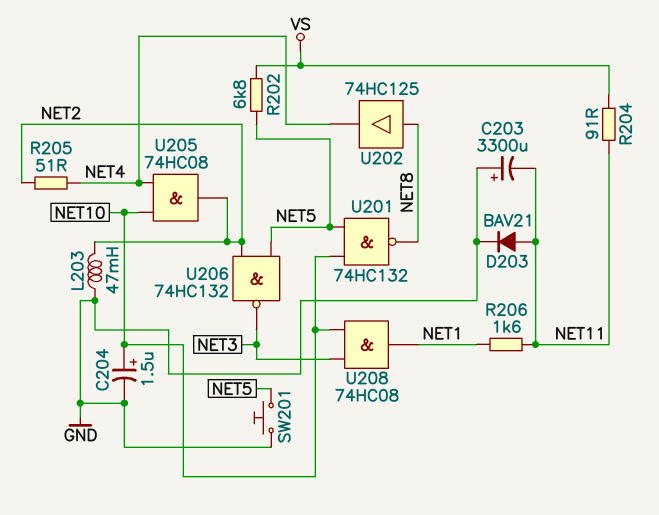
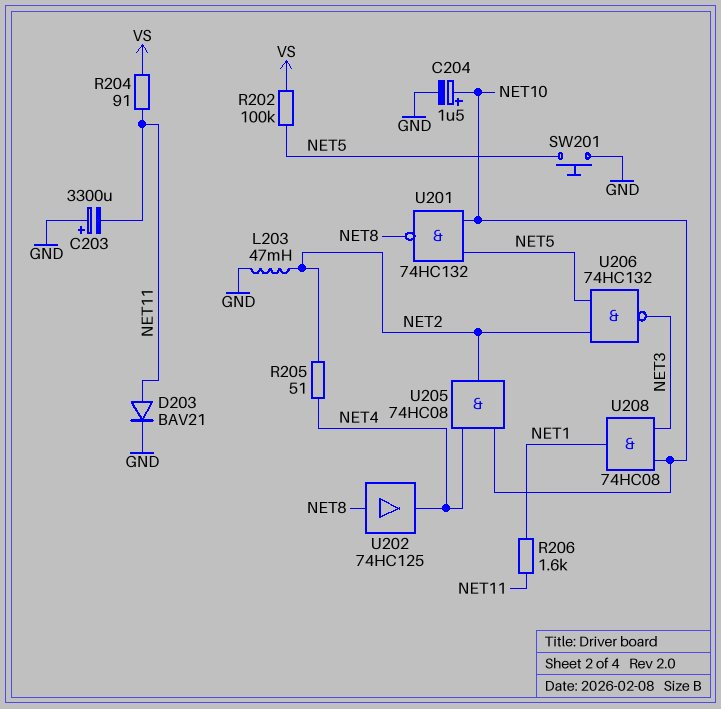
R202: 6.8k (NET5, VS) -> 100k (NET5, VS)

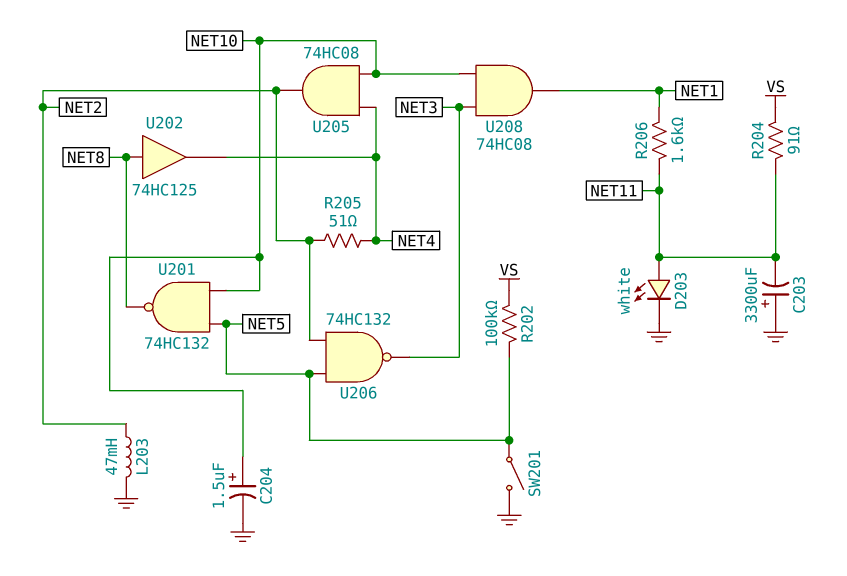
D203: diode BAV21 (A NET11, K GND) -> LED white (A NET11, K GND)
SW201: button (GND, NET5) -> switch (GND, NET5)

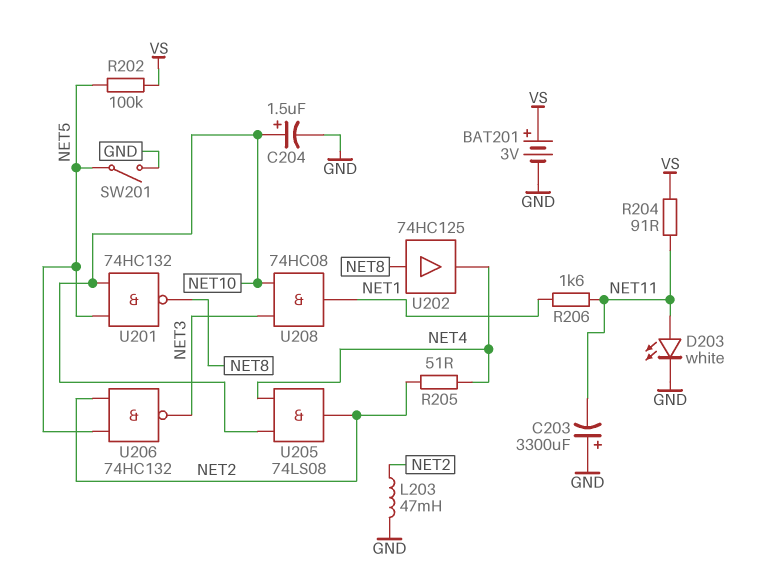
BAT201: none -> 3V (plus VS, minus GND)
U205: AND 74HC08 (in NET4, in NET10, out NET2) -> AND 74LS08 (in NET4, in NET10, out NET2)

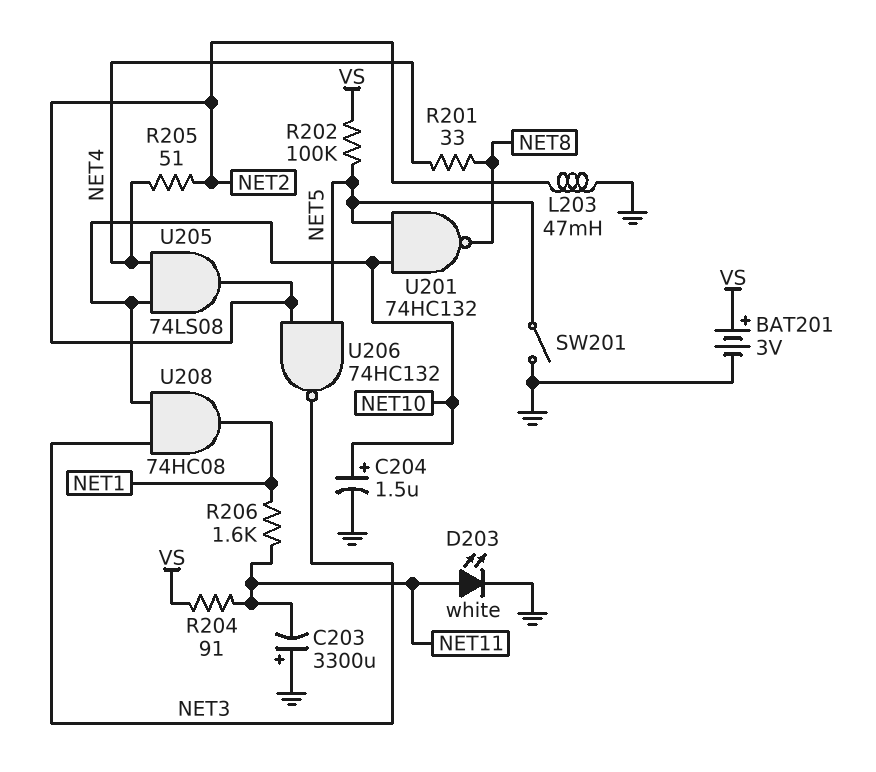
R201: none -> 33 (NET4, NET8)
U202: buffer 74HC125 (in NET8, out NET4) -> none

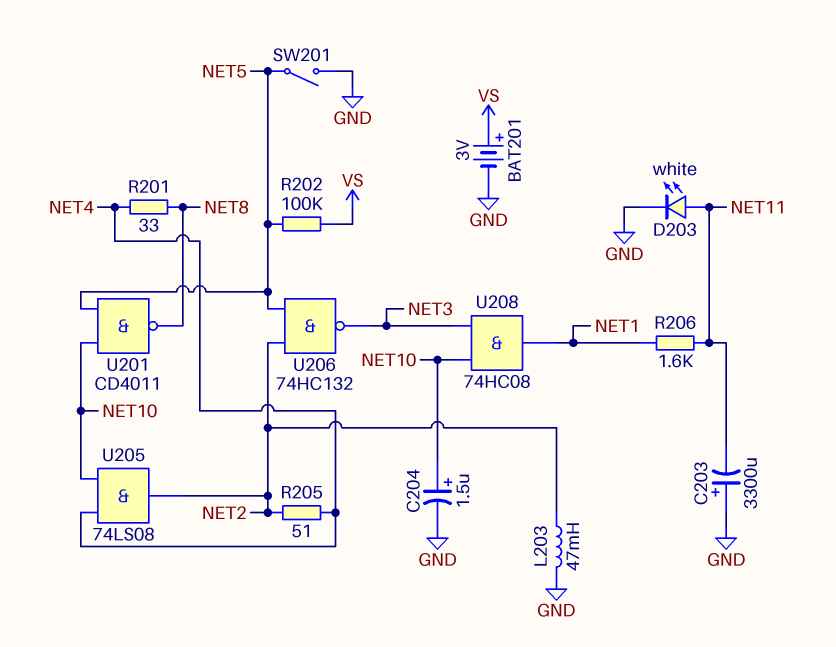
R204: 91 (NET11, VS) -> none
U201: NAND 74HC132 (in NET5, in NET10, out NET8) -> NAND CD4011 (in NET5, in NET10, out NET8)

